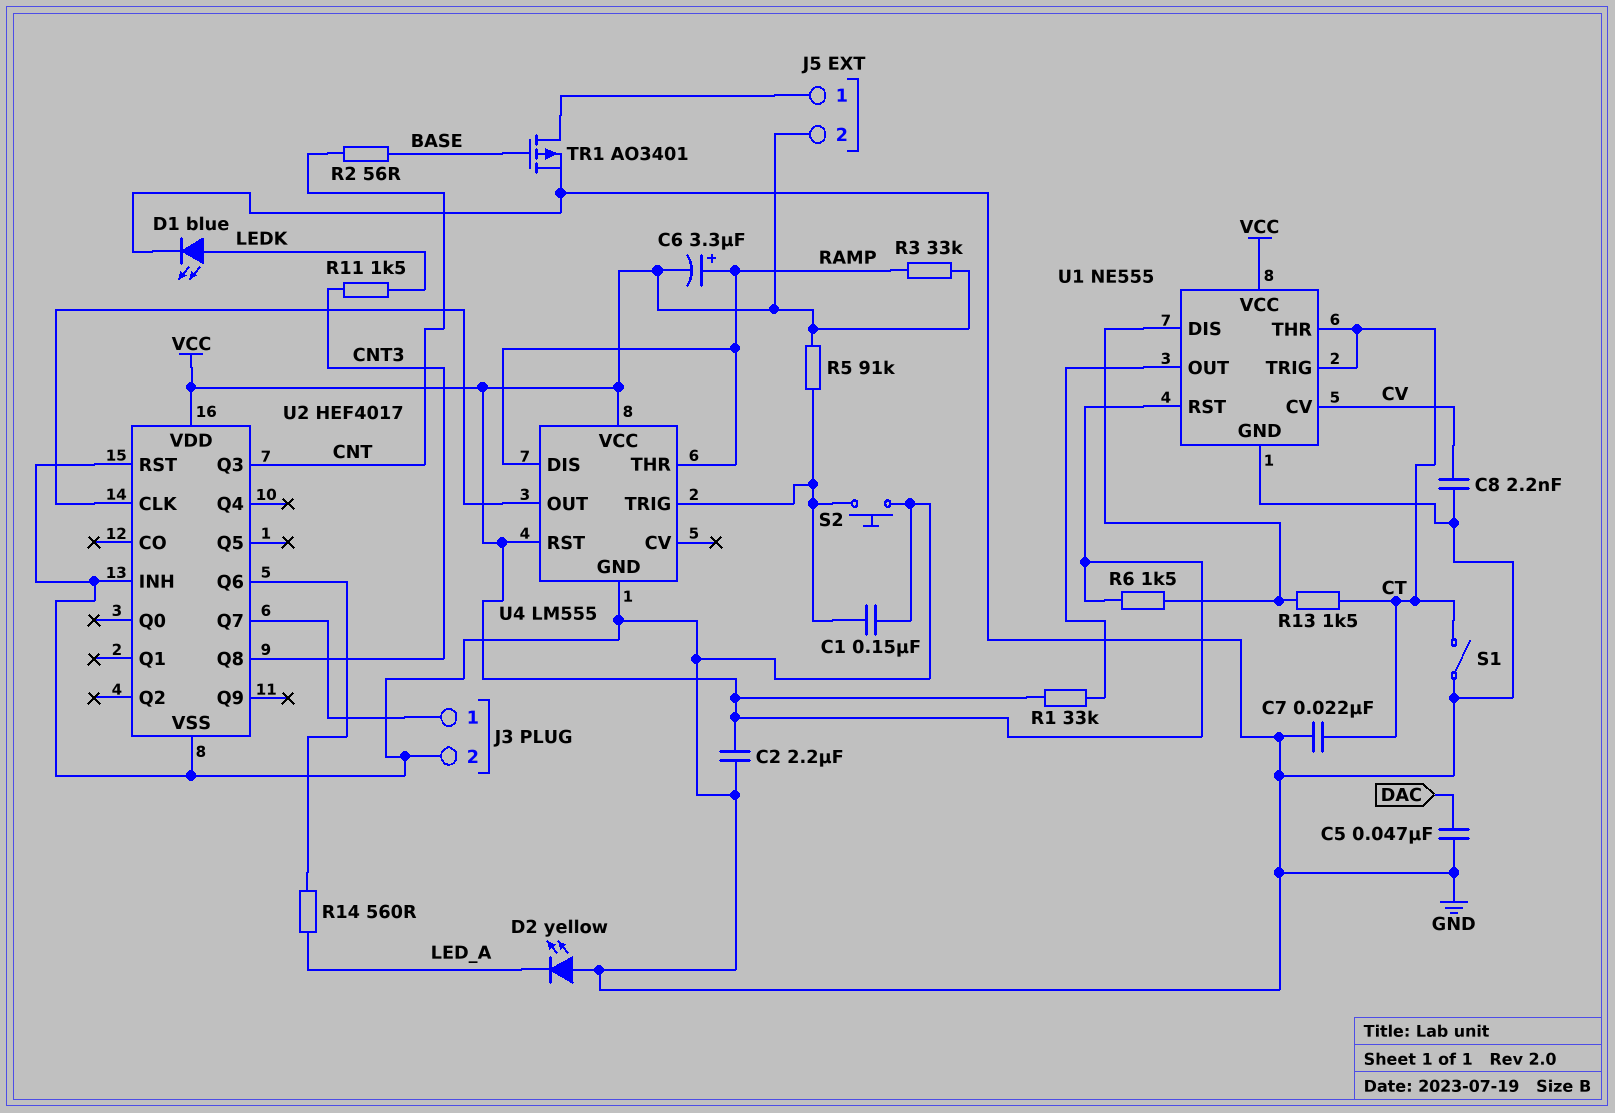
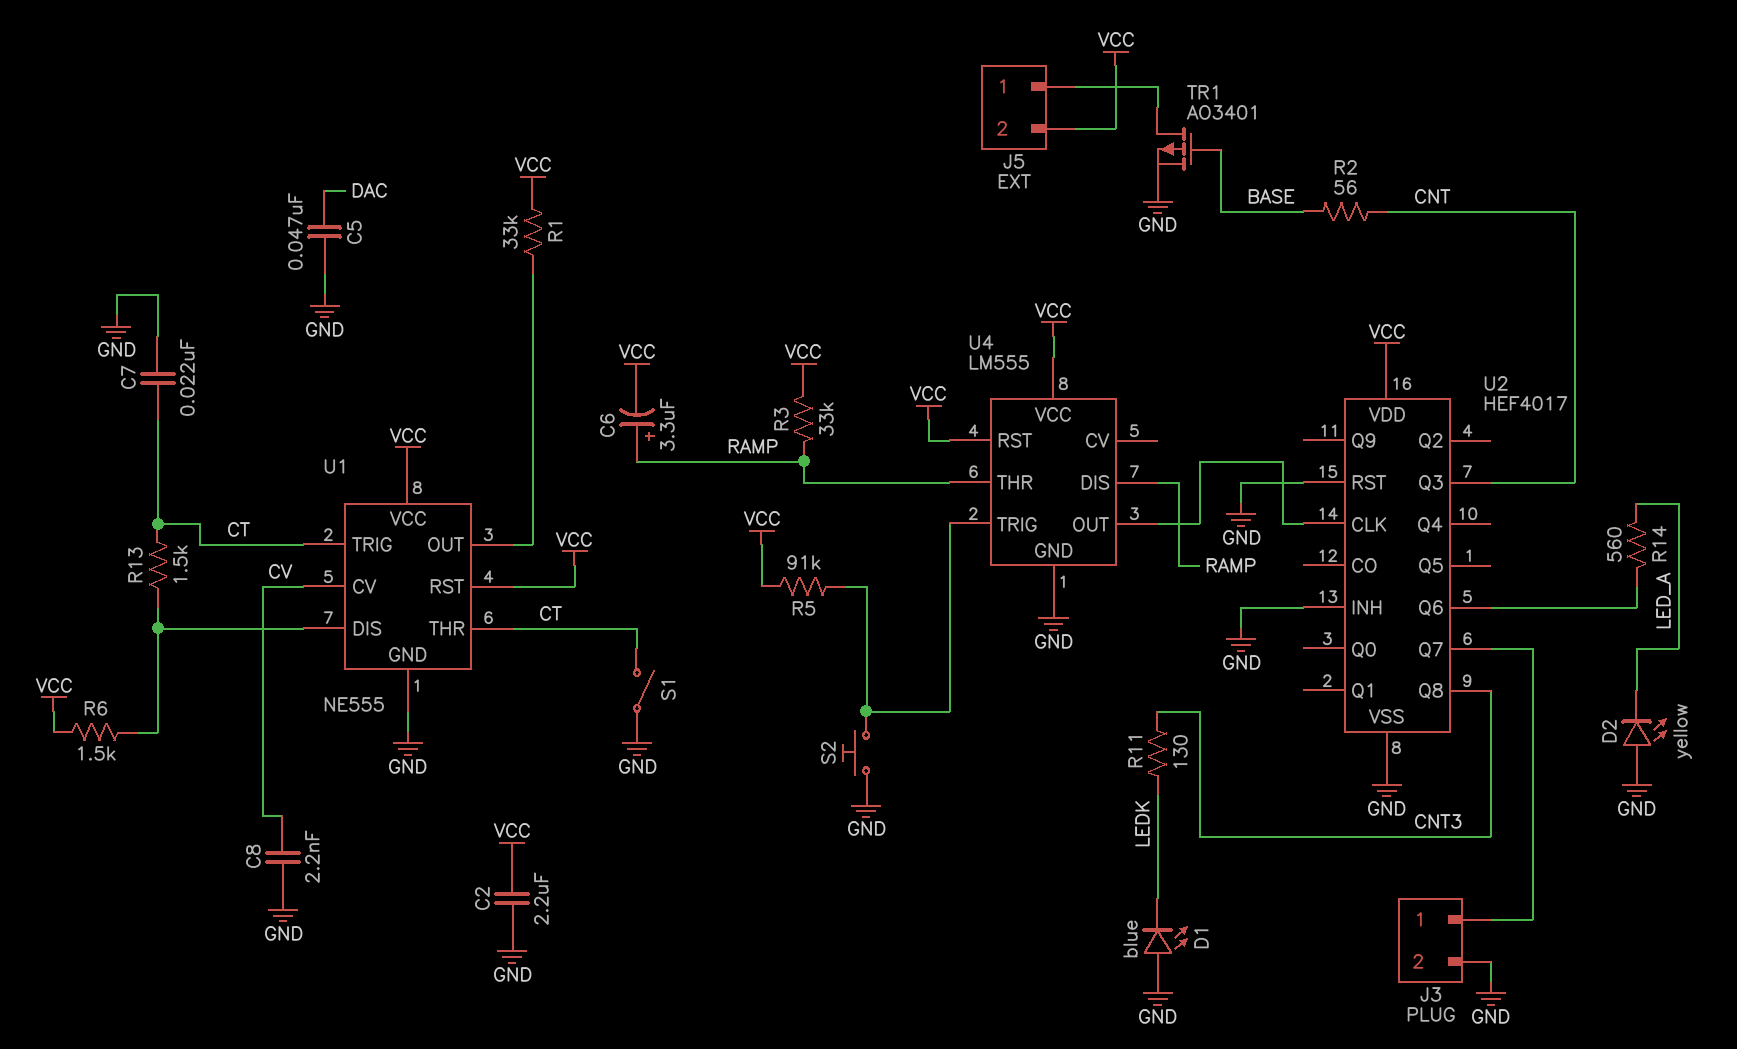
C1: 150nF (GND, U4/TRIG) -> none
D1: LED blue (A LEDK, K GND) -> LED blue (A GND, K LEDK)
R11: 1.5k (CNT3, LEDK) -> 130 (CNT3, LEDK)

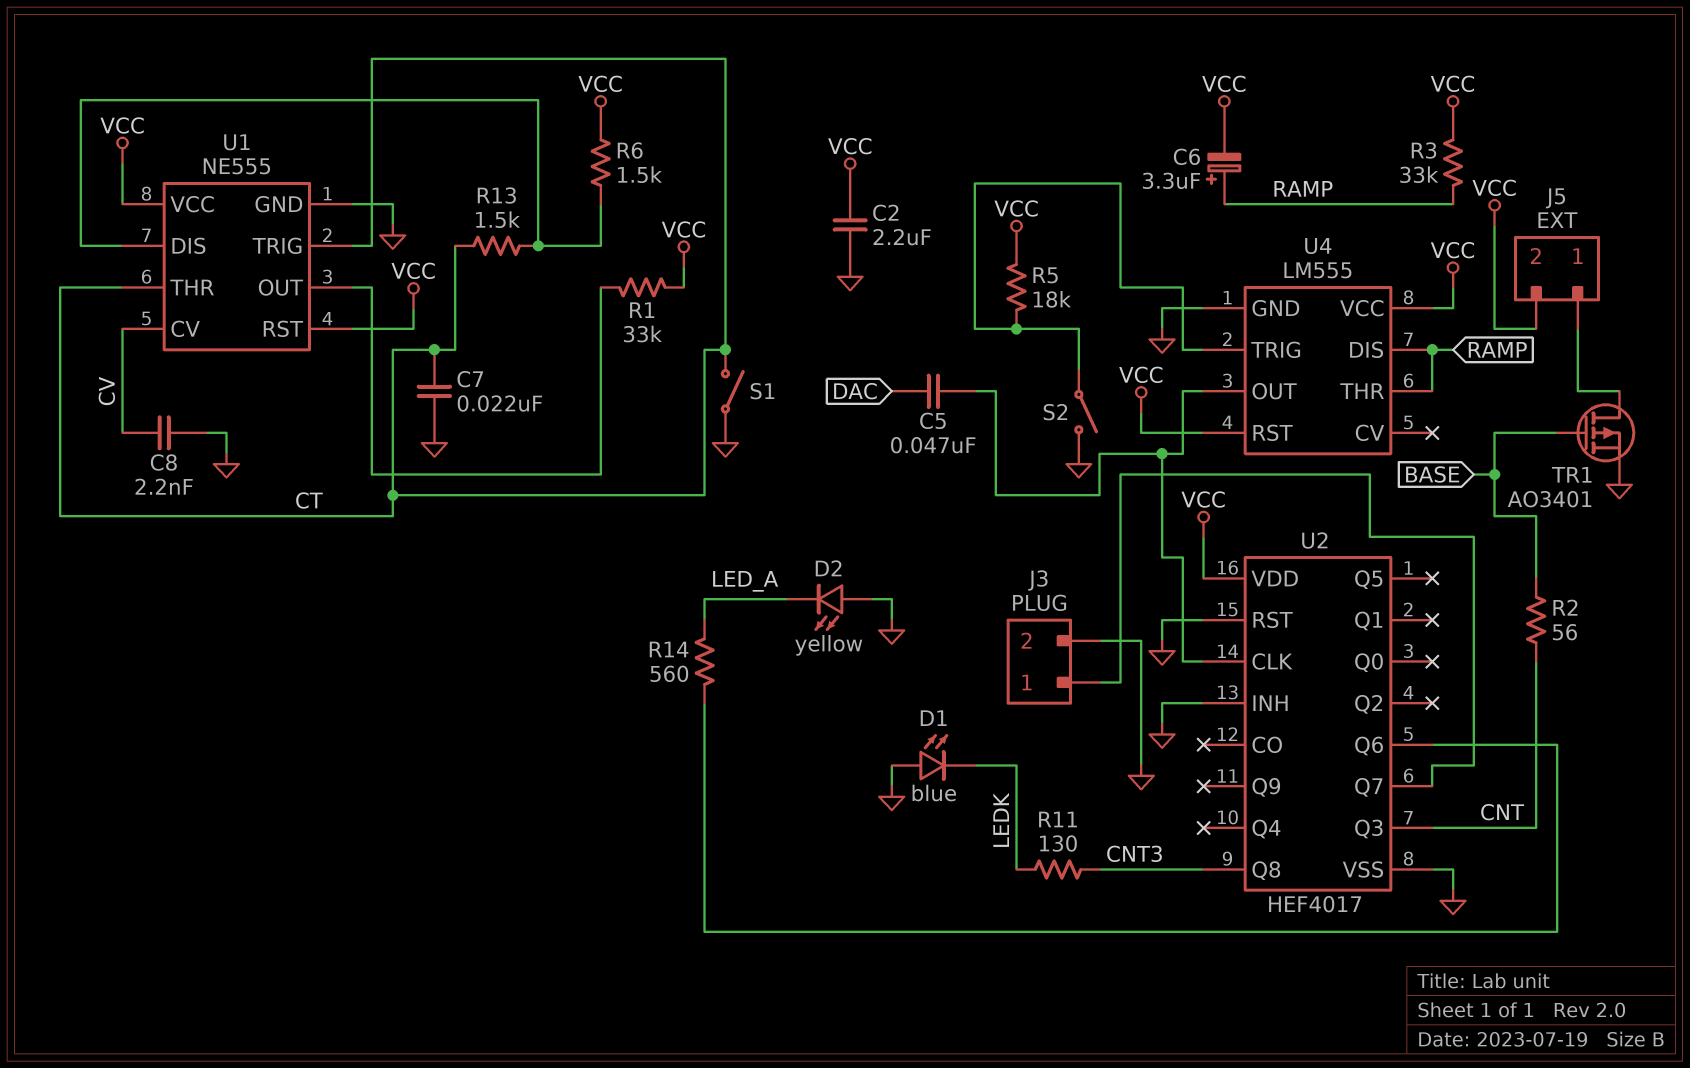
C5: 47nF (DAC, GND) -> 47nF (DAC, U2/CLK)
R5: 91k (U4/TRIG, VCC) -> 18k (U4/TRIG, VCC)
S2: button (GND, U4/TRIG) -> switch (GND, U4/TRIG)

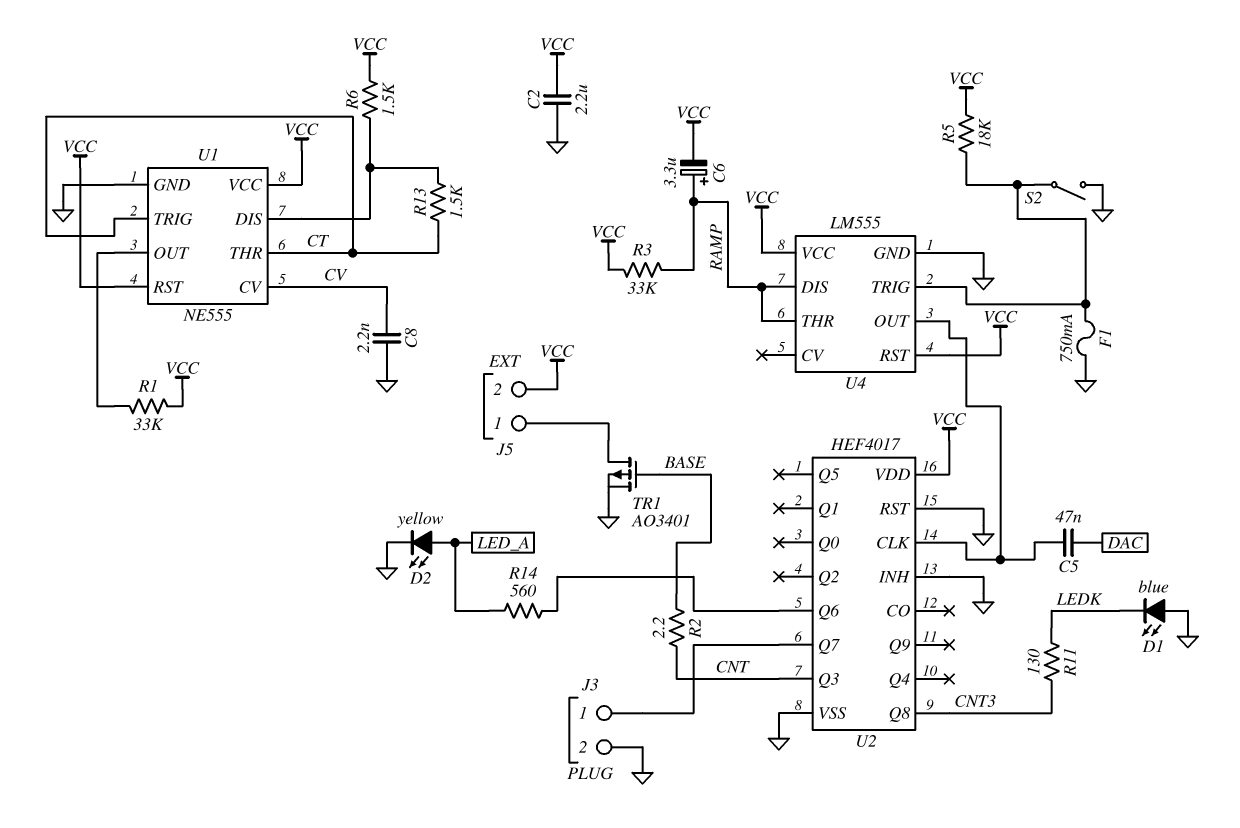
C7: 22nF (CT, GND) -> none
D2: LED yellow (A GND, K LED_A) -> LED yellow (A LED_A, K GND)
F1: none -> 750mA (GND, U4/TRIG)
R2: 56 (BASE, CNT) -> 2.2 (BASE, CNT)
S1: switch (CT, GND) -> none

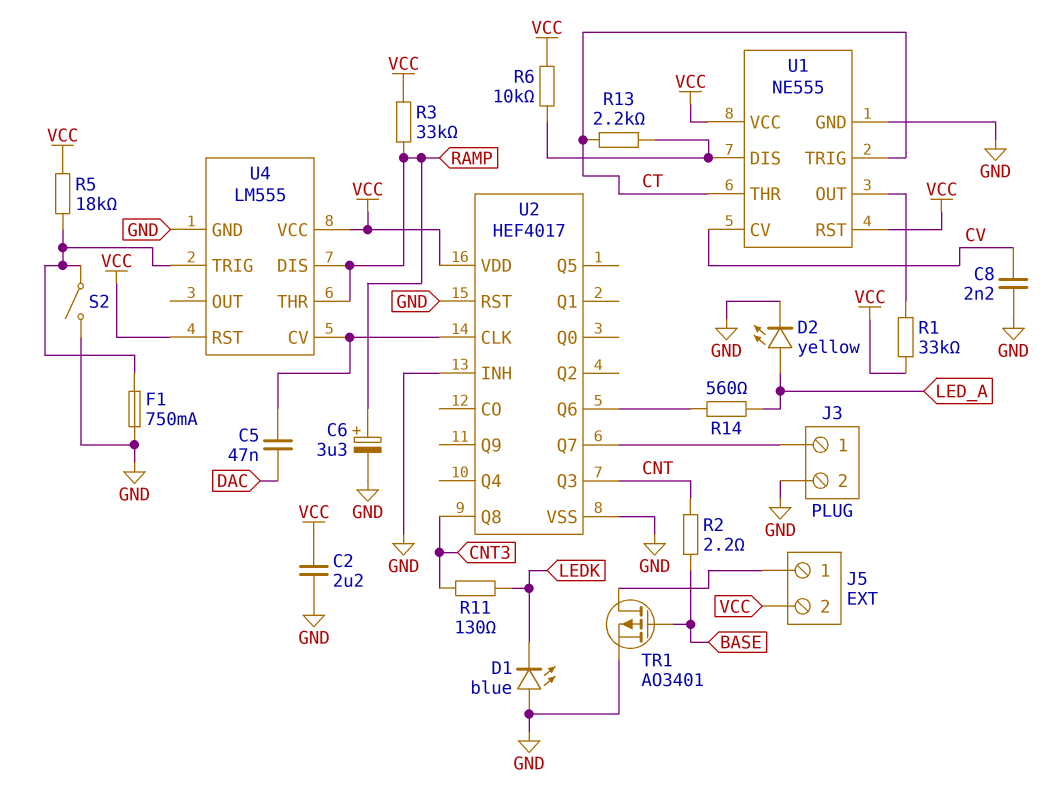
C6: 3.3uF (plus RAMP, minus VCC) -> 3.3uF (plus RAMP, minus GND)
R6: 1.5k (U1/DIS, VCC) -> 10k (U1/DIS, VCC)
R13: 1.5k (CT, U1/DIS) -> 2.2k (CT, U1/DIS)
U4 pin CV: none -> U2/CLK
U4 pin OUT: U2/CLK -> none

